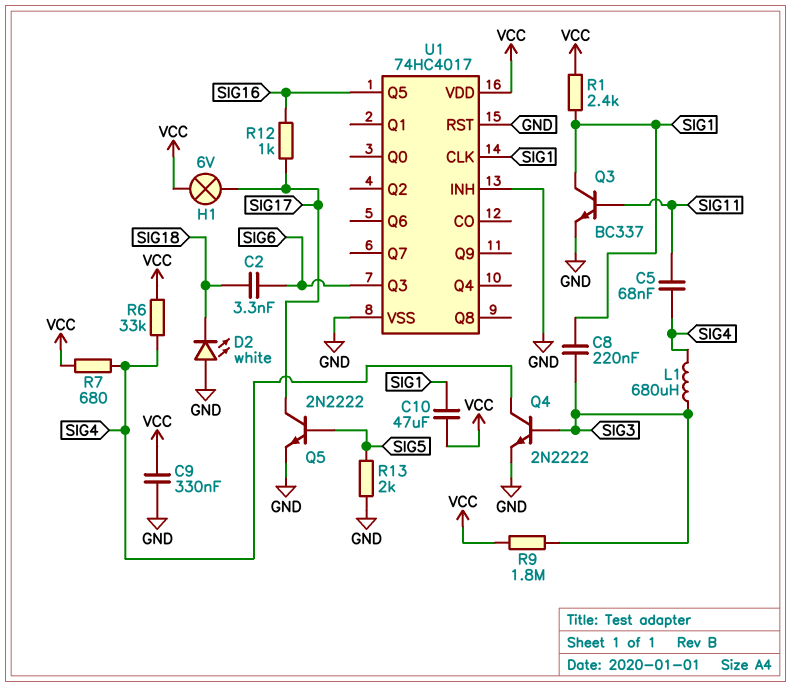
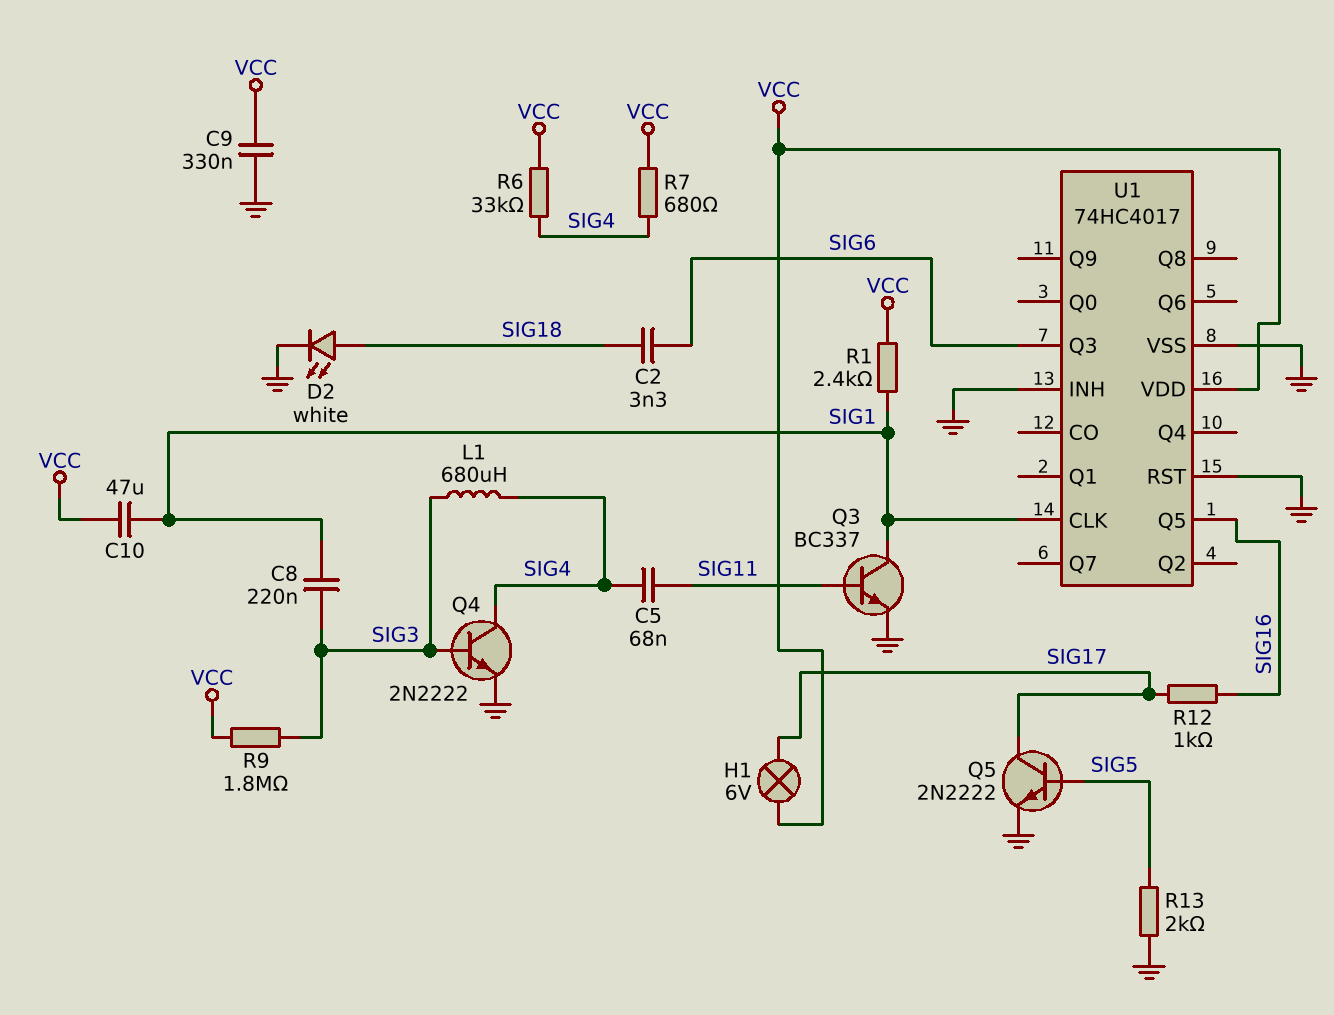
D2: LED white (A GND, K SIG18) -> LED white (A SIG18, K GND)

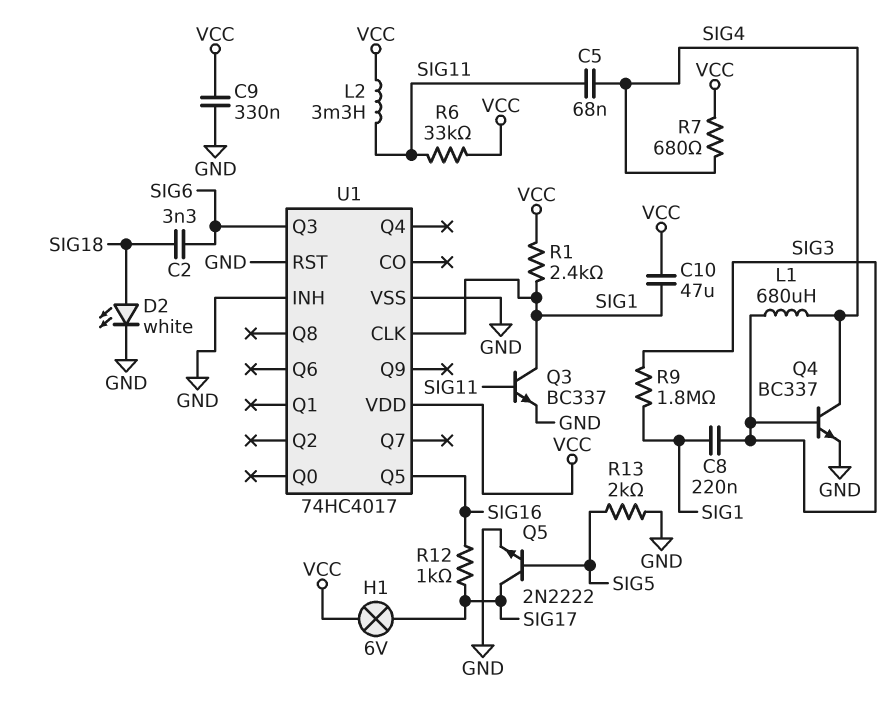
L2: none -> 3.3mH (SIG11, VCC)
Q4: NPN 2N2222 (B SIG3, C SIG4, E GND) -> NPN BC337 (B SIG3, C SIG4, E GND)
R6: 33k (SIG4, VCC) -> 33k (SIG11, VCC)
R9: 1.8M (SIG3, VCC) -> 1.8M (SIG1, SIG3)

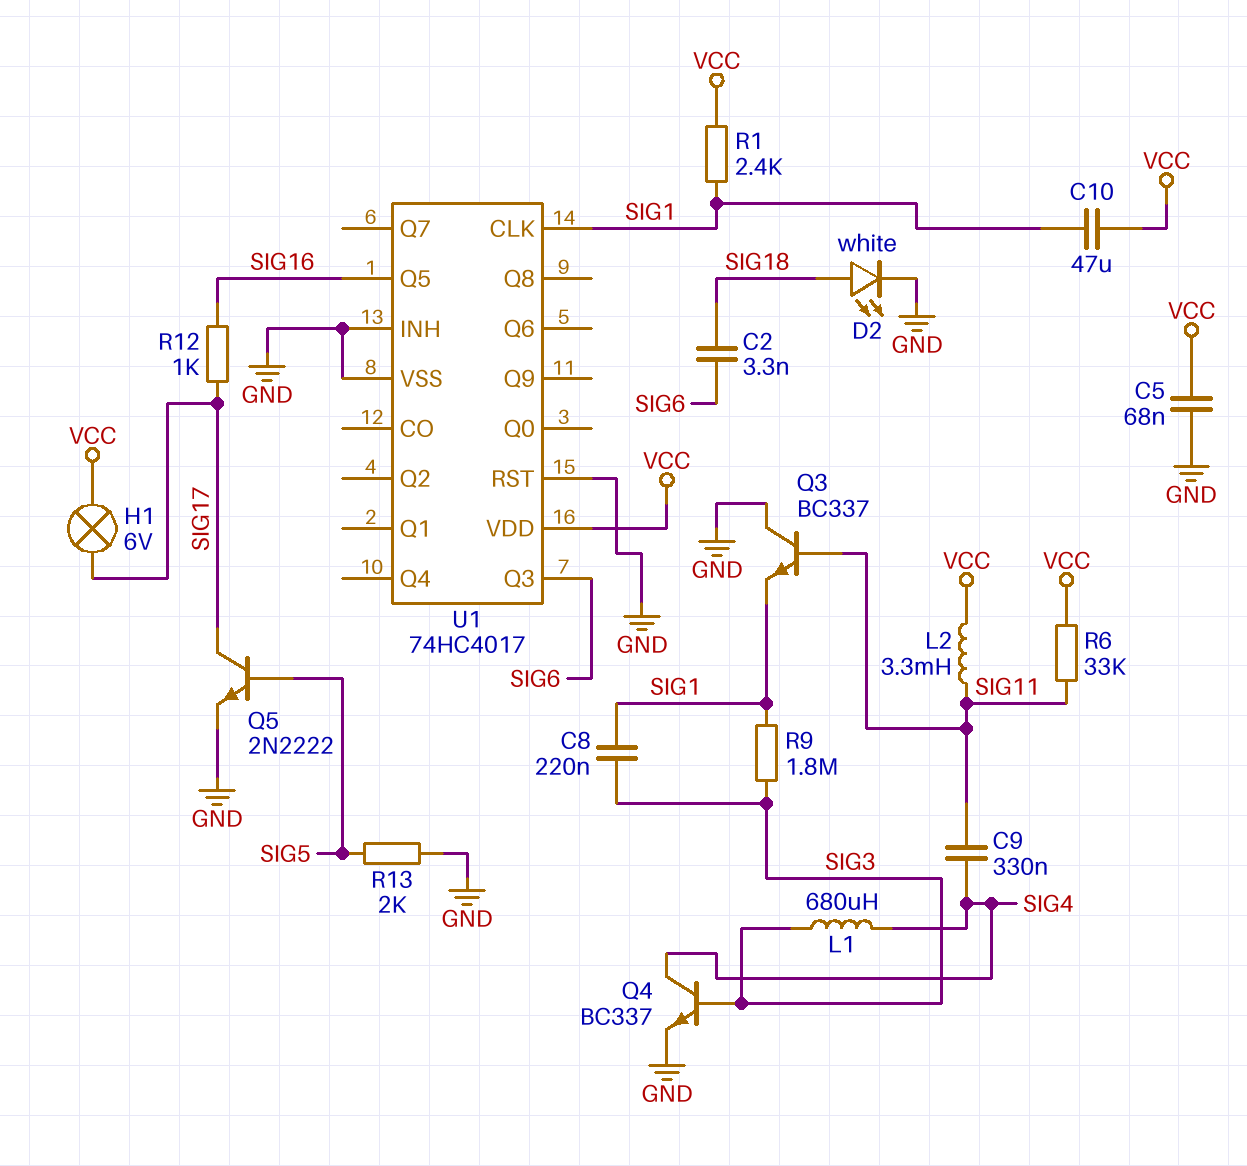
C5: 68nF (SIG4, SIG11) -> 68nF (GND, VCC)
C9: 330nF (GND, VCC) -> 330nF (SIG4, SIG11)
Q3: NPN BC337 (B SIG11, C SIG1, E GND) -> NPN BC337 (B SIG11, C GND, E SIG1)
R7: 680 (SIG4, VCC) -> none

